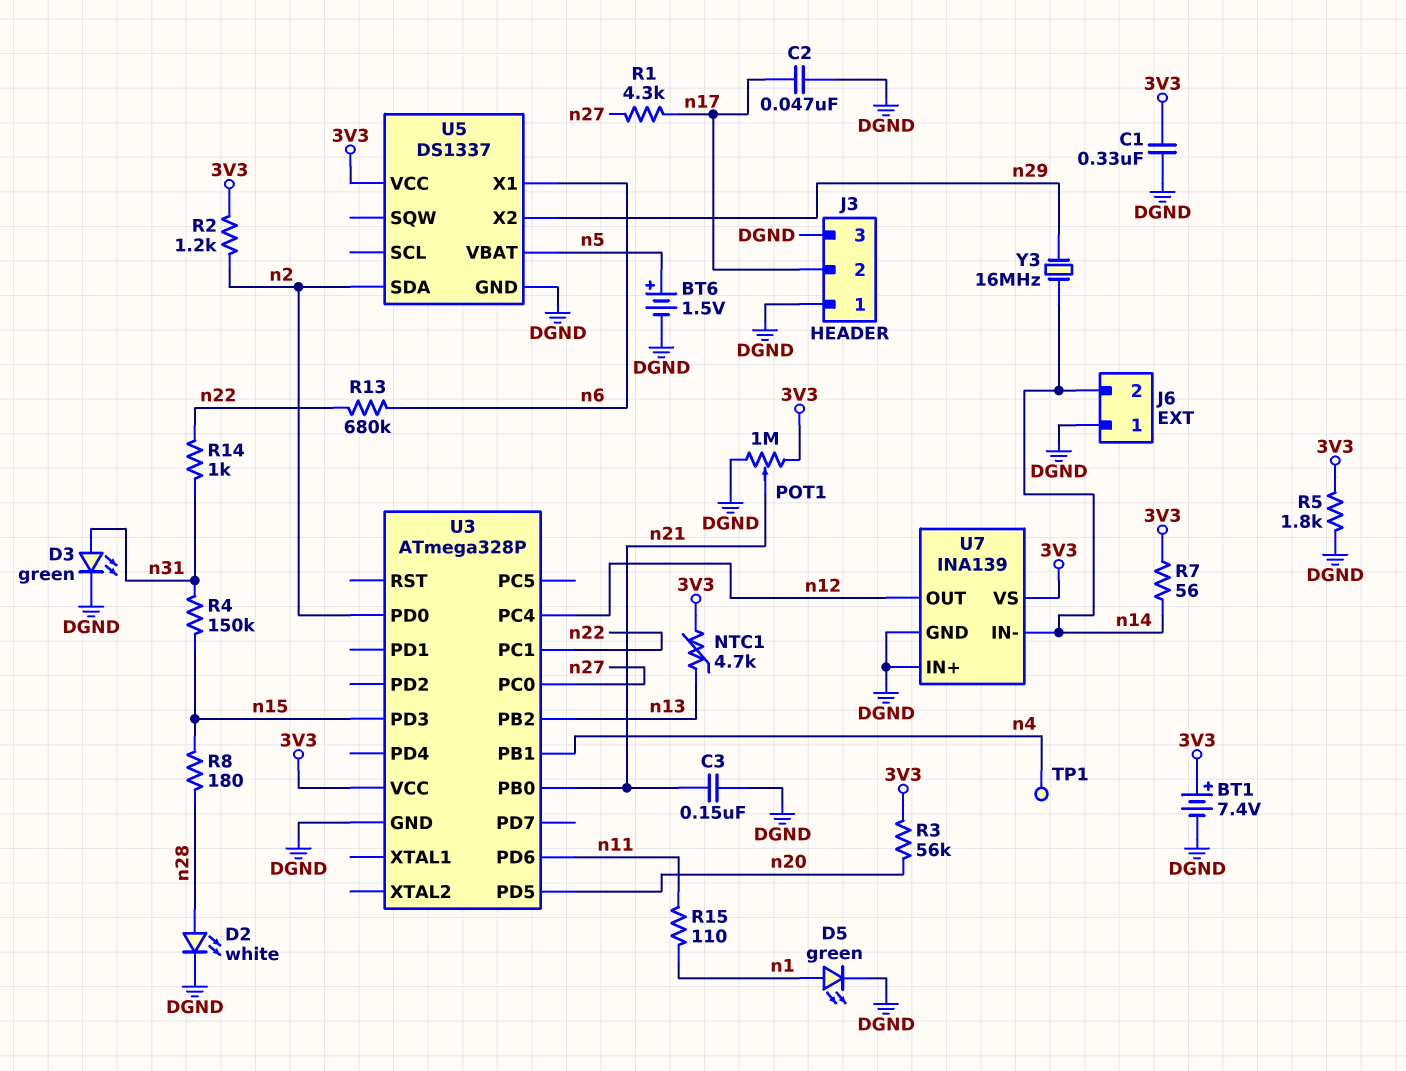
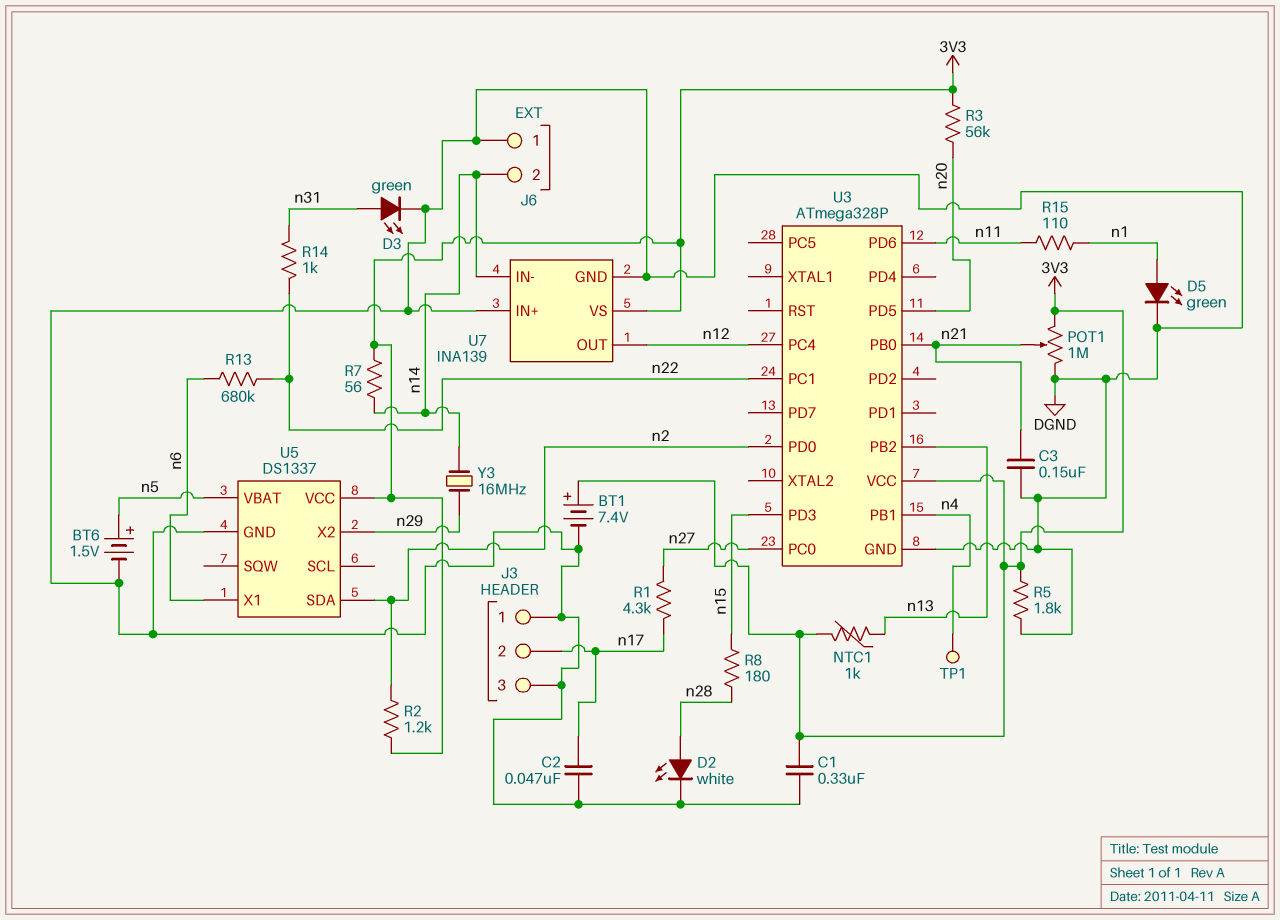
NTC1: 4.7k (3V3, n13) -> 1k (3V3, n13)
R4: 150k (n15, n31) -> none

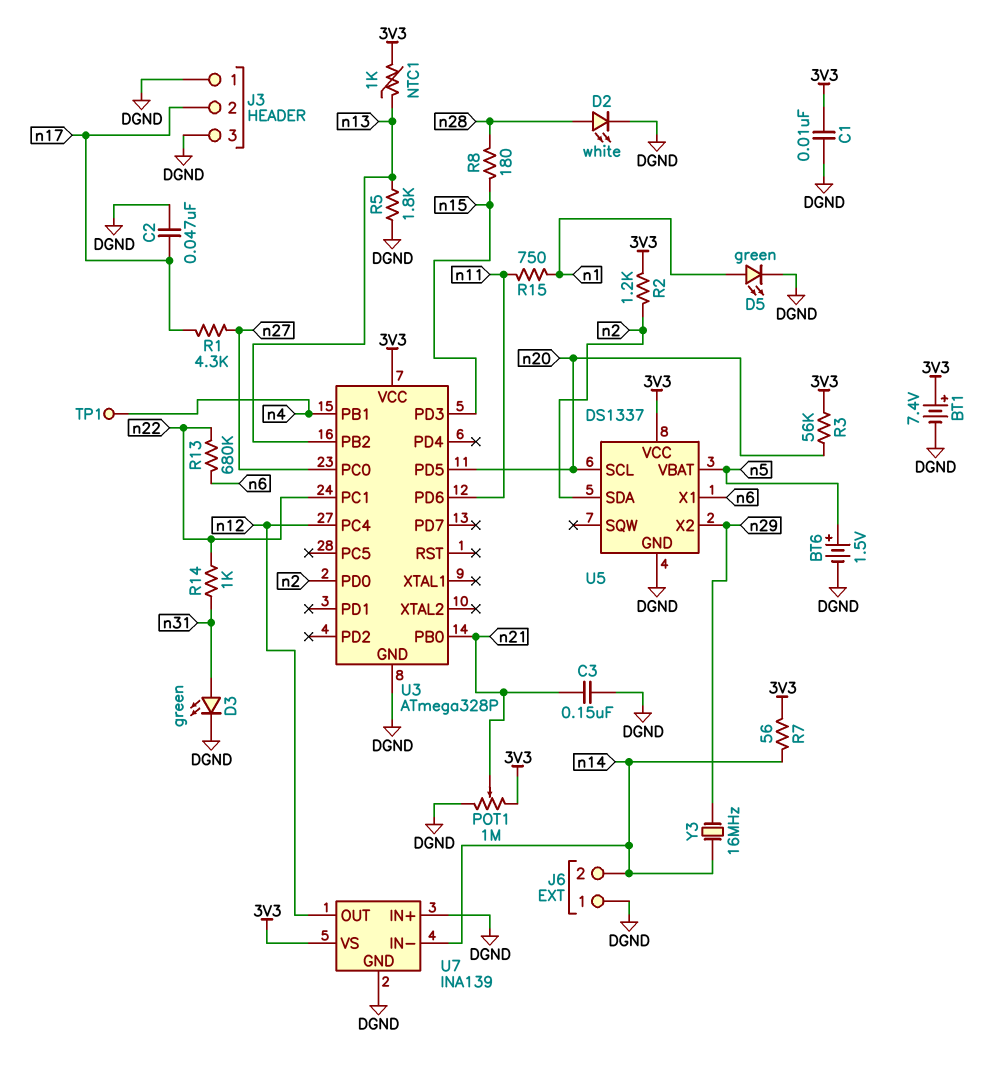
C1: 330nF (3V3, DGND) -> 10nF (3V3, DGND)
R5: 1.8k (3V3, DGND) -> 1.8k (DGND, n13)
R15: 110 (n1, n11) -> 750 (n1, n11)
U5 pin SCL: none -> n20

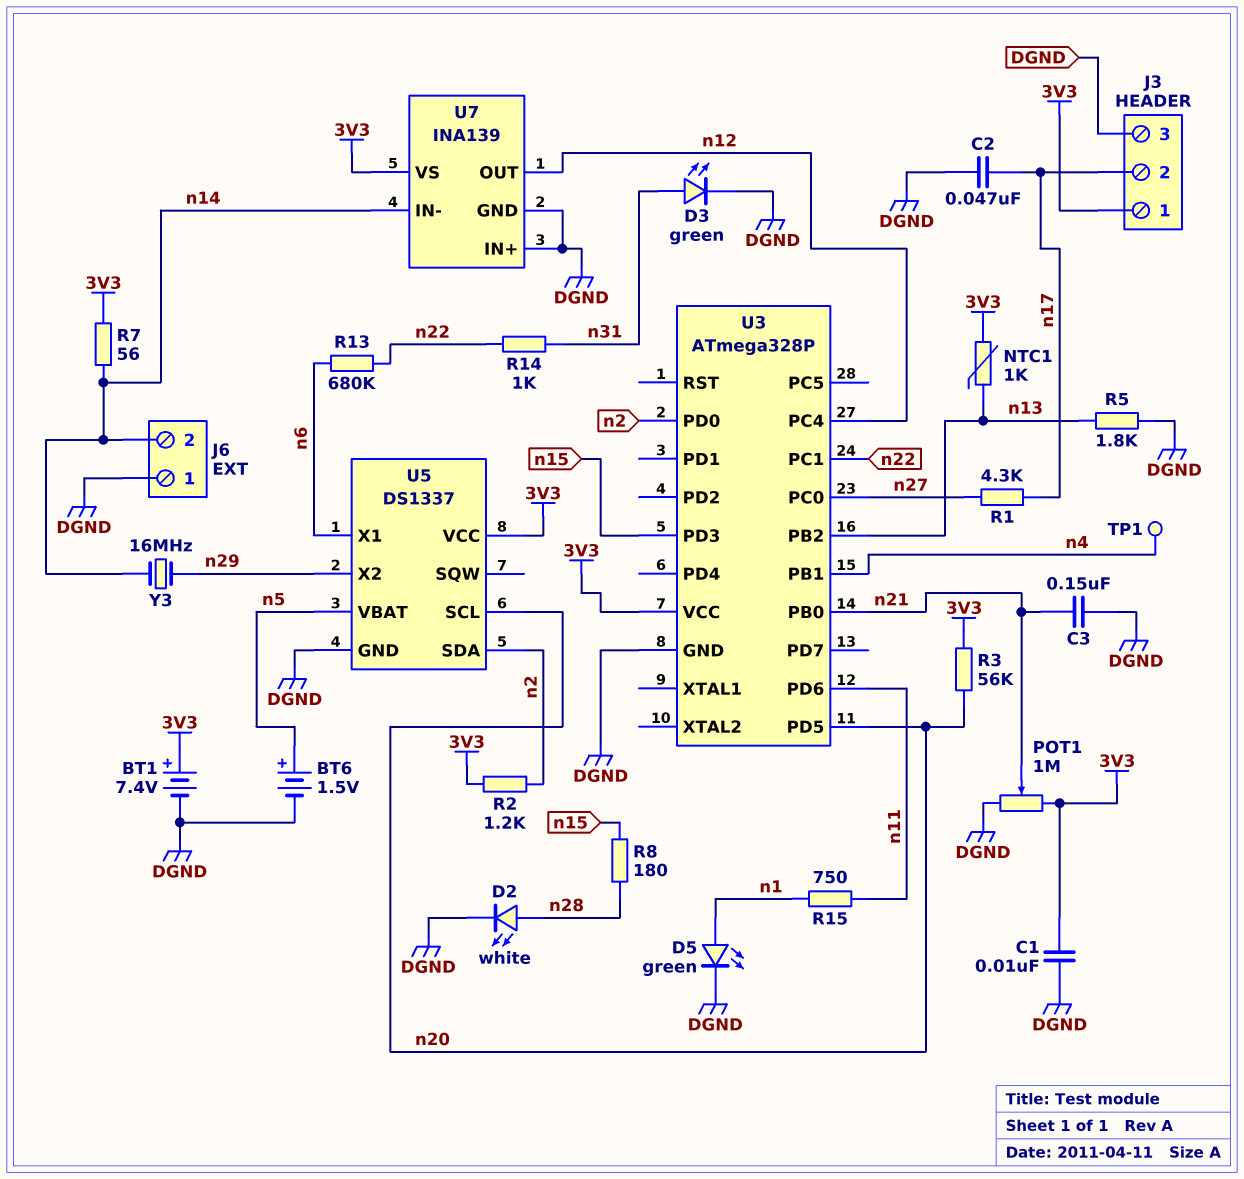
J3 pin 1: DGND -> 3V3

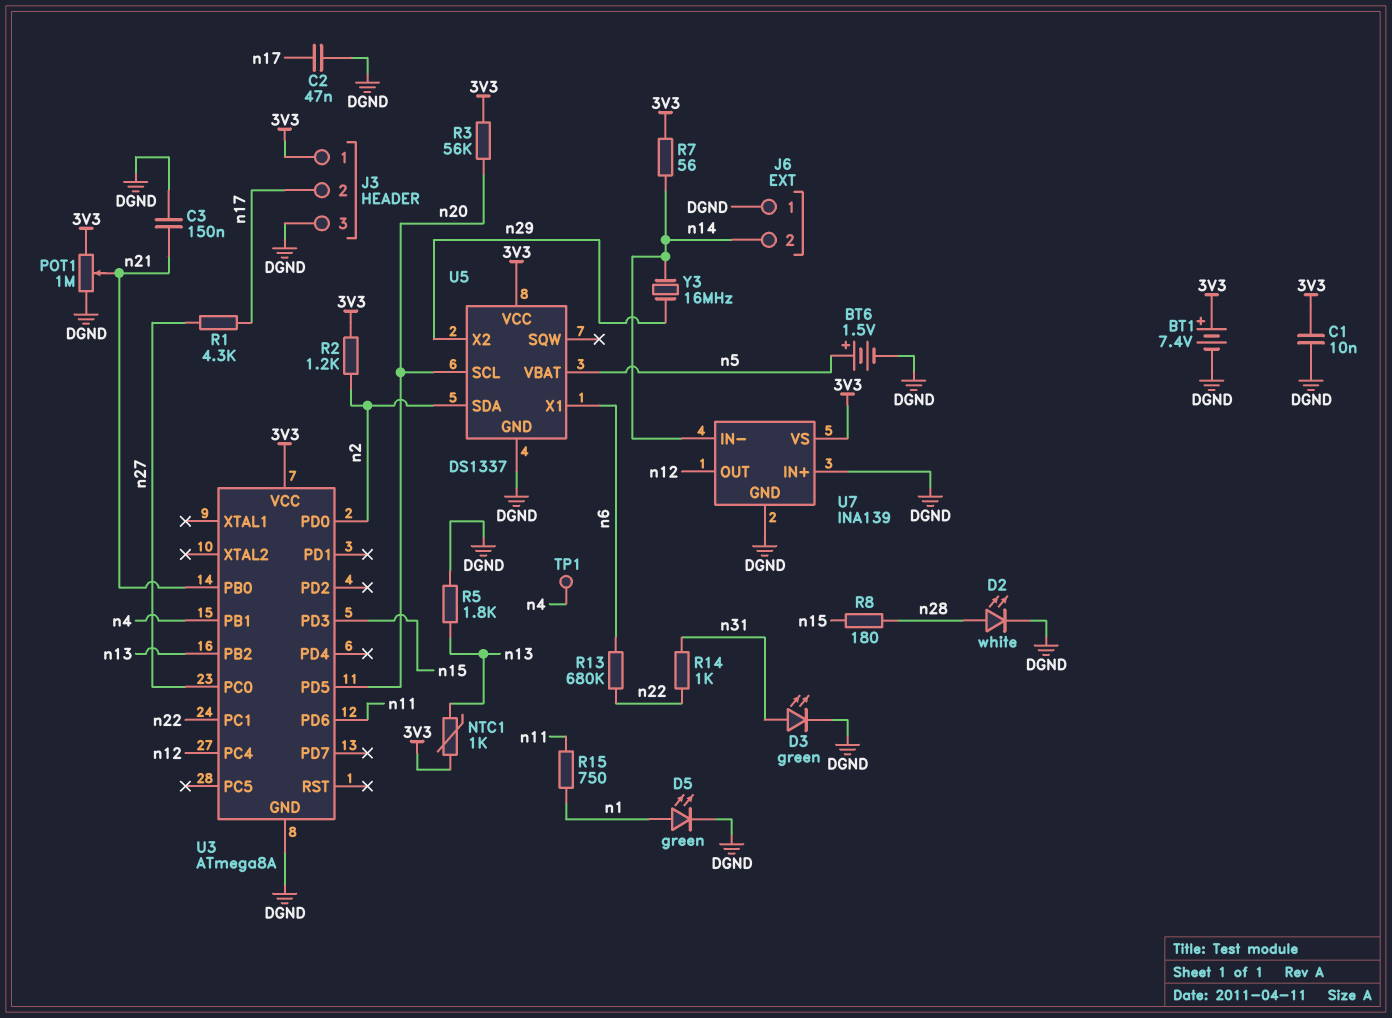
U3: ATmega328P -> ATmega8A

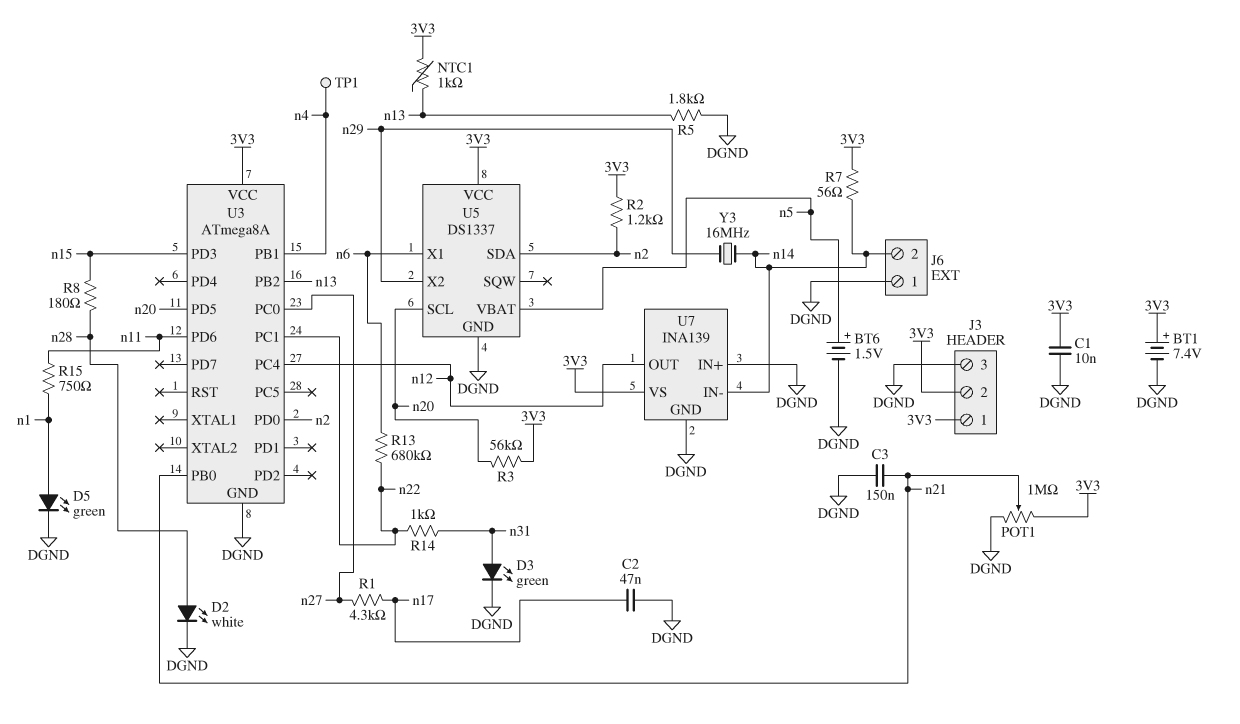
J3 pin 2: n17 -> 3V3

